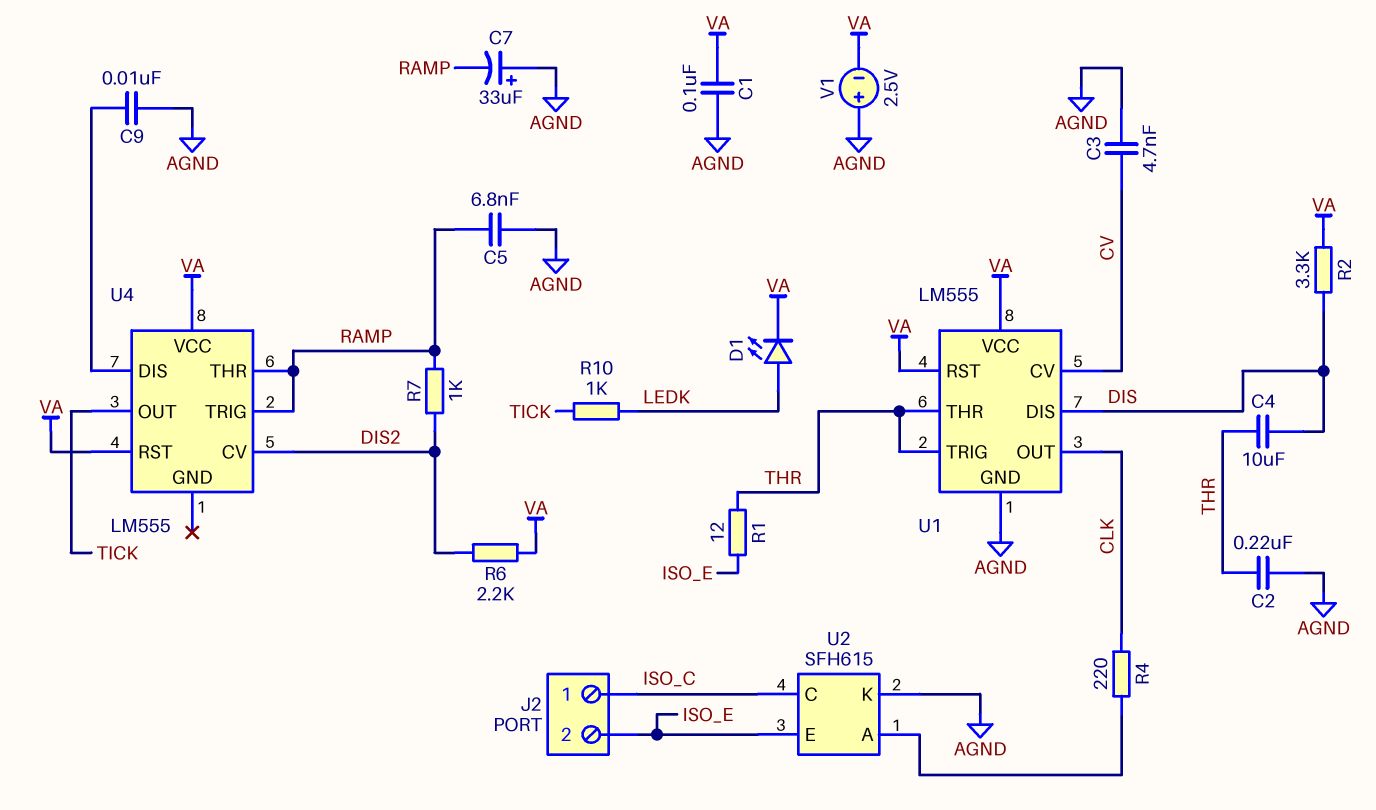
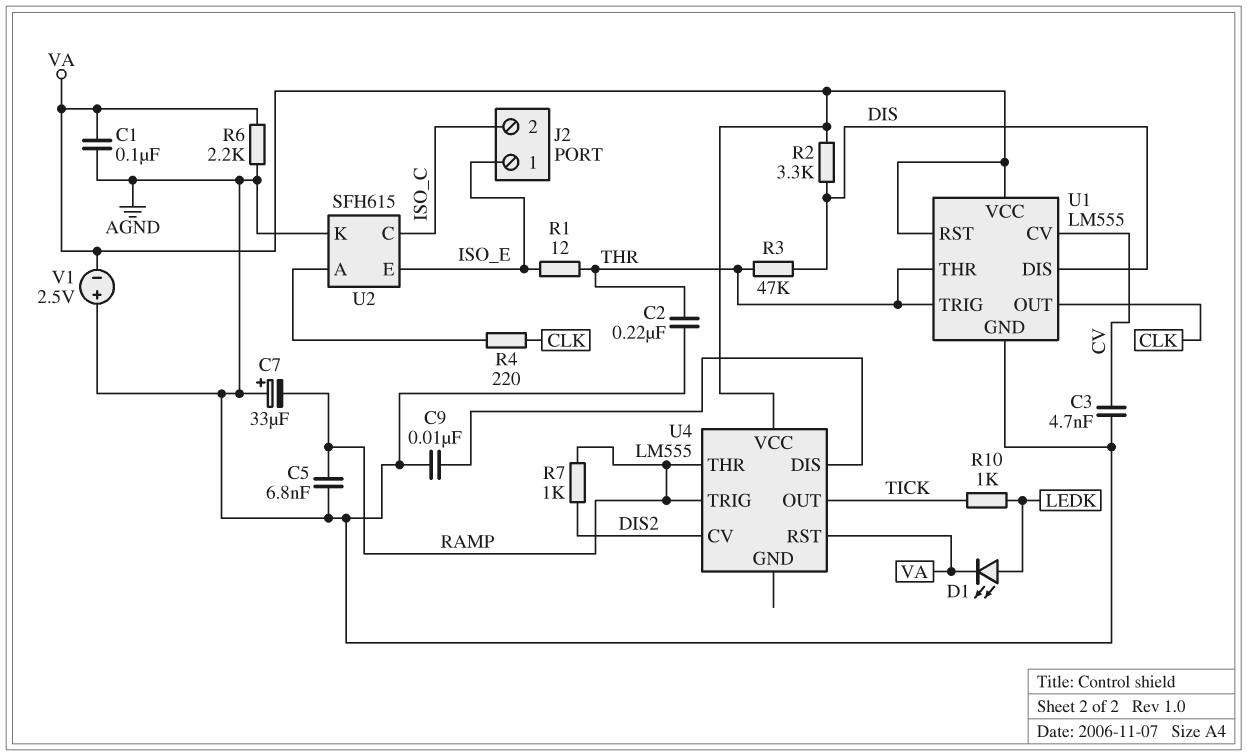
C4: 10uF (DIS, THR) -> none
J2 pin 1: ISO_C -> ISO_E
J2 pin 2: ISO_E -> ISO_C
R3: none -> 47k (DIS, THR)
R6: 2.2k (DIS2, VA) -> 2.2k (AGND, VA)

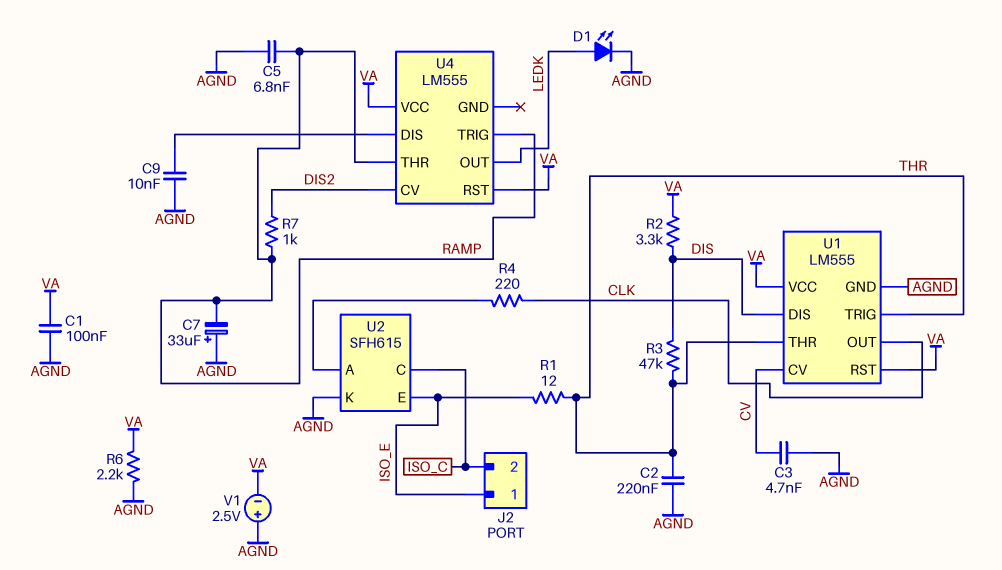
D1: LED (A LEDK, K VA) -> LED (A LEDK, K AGND)
R10: 1k (LEDK, TICK) -> none
U4 pin OUT: TICK -> LEDK

